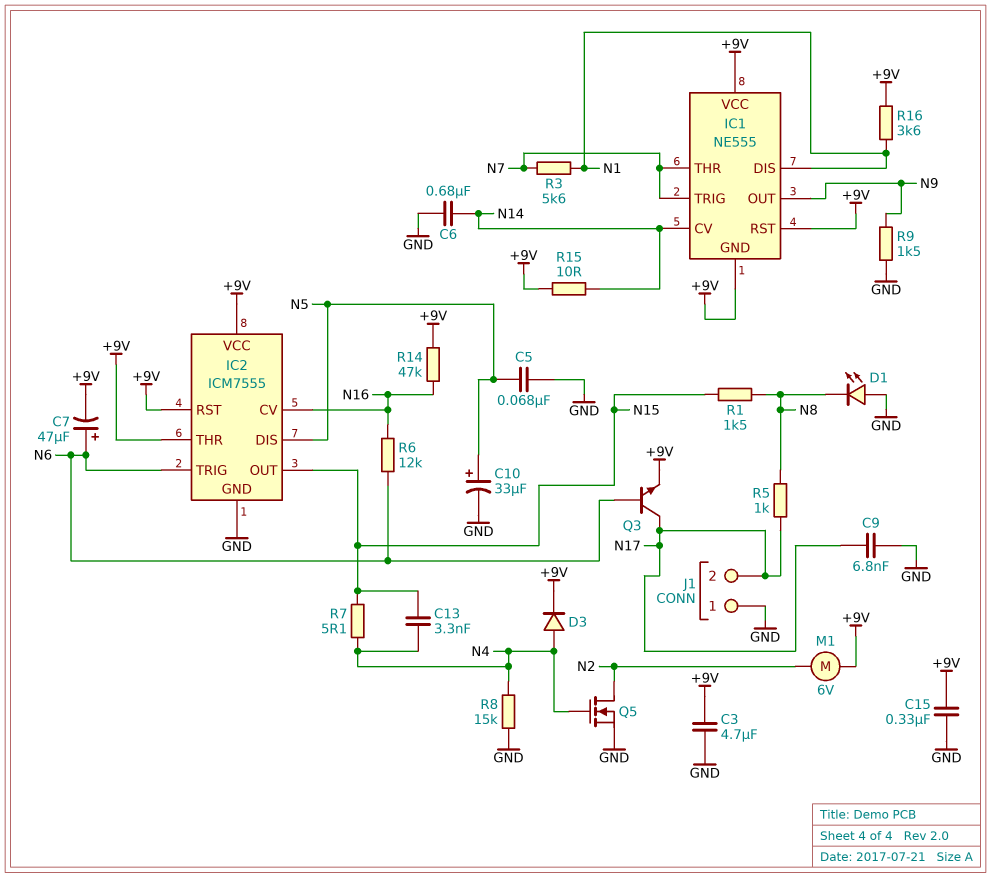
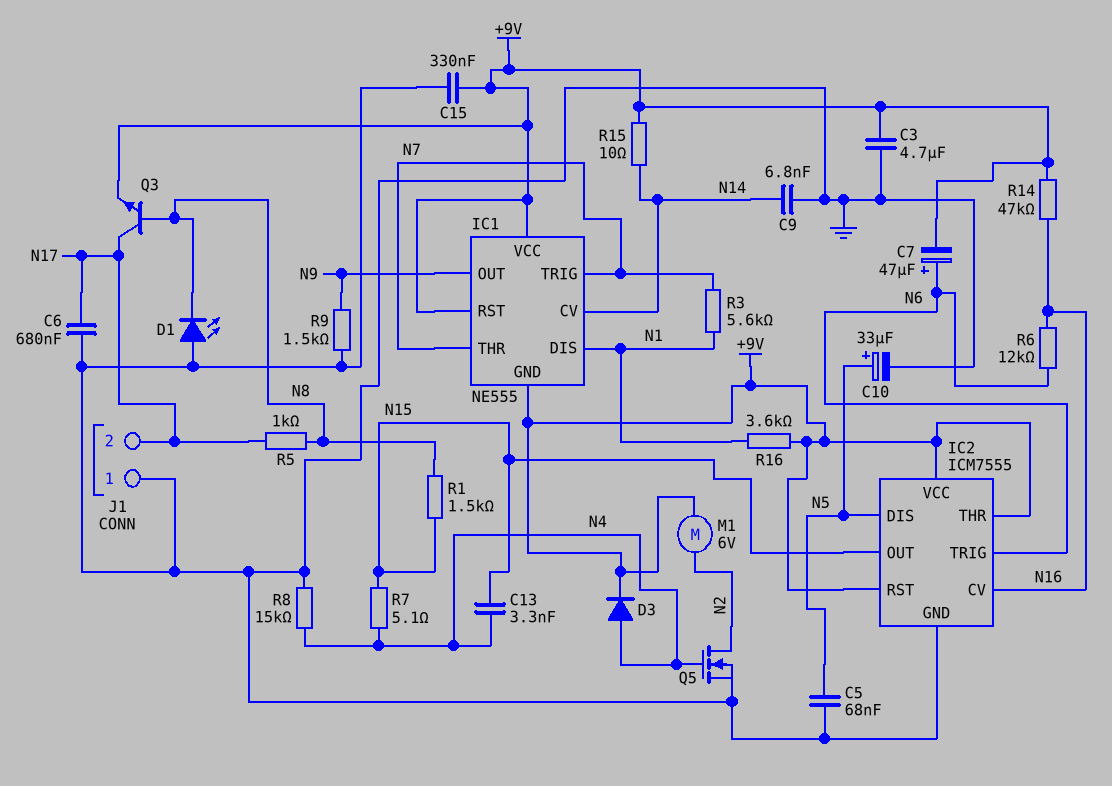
C6: 680nF (GND, N14) -> 680nF (GND, N17)
C9: 6.8nF (GND, N17) -> 6.8nF (GND, N14)
Q3: NPN (B N6, C N17, E +9V) -> NPN (B N8, C N17, E +9V)

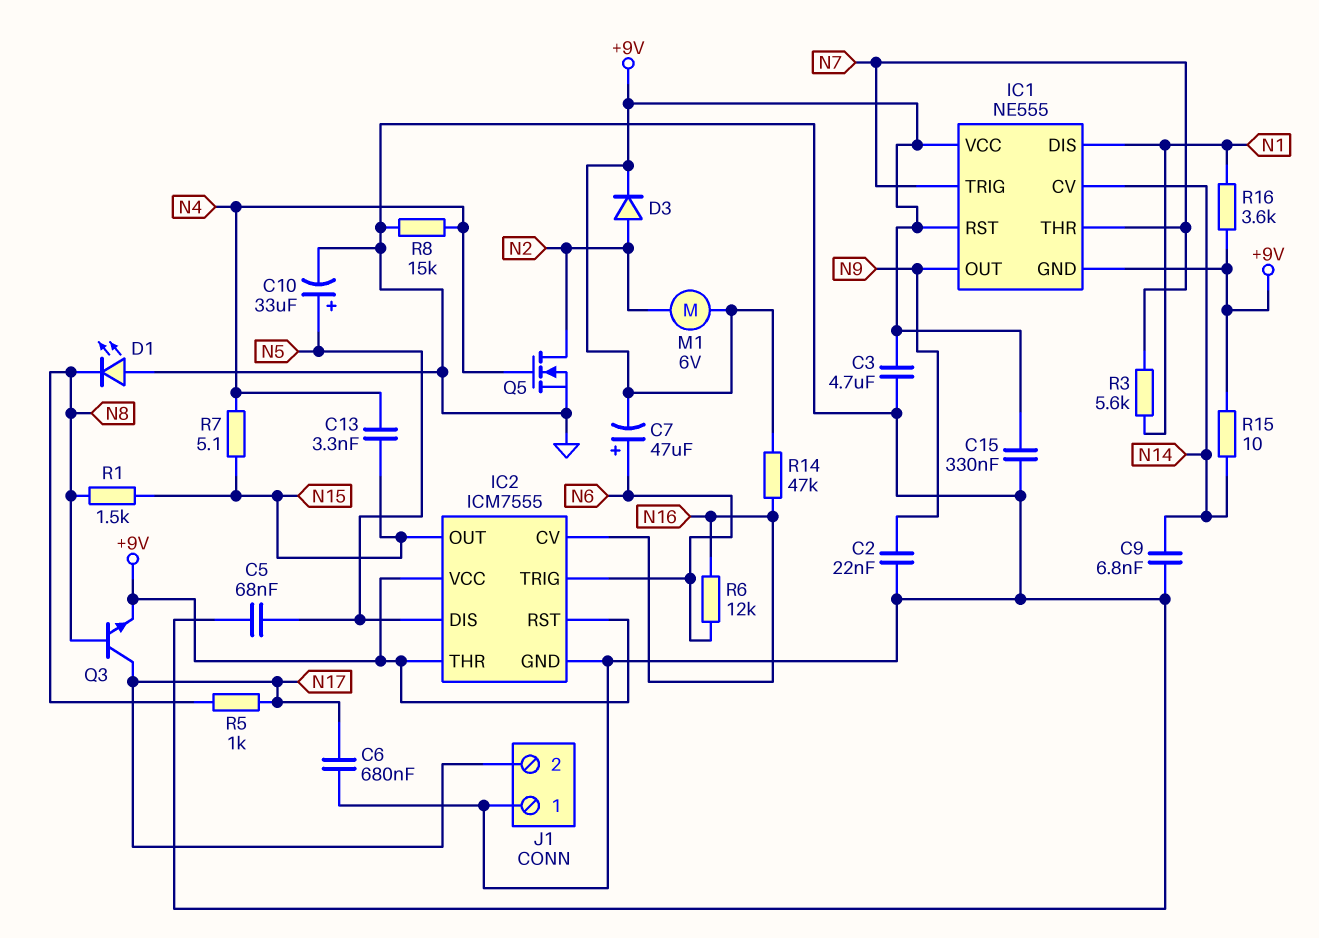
C2: none -> 22nF (GND, N9)
D3: diode (A N4, K +9V) -> diode (A N2, K +9V)
R9: 1.5k (GND, N9) -> none

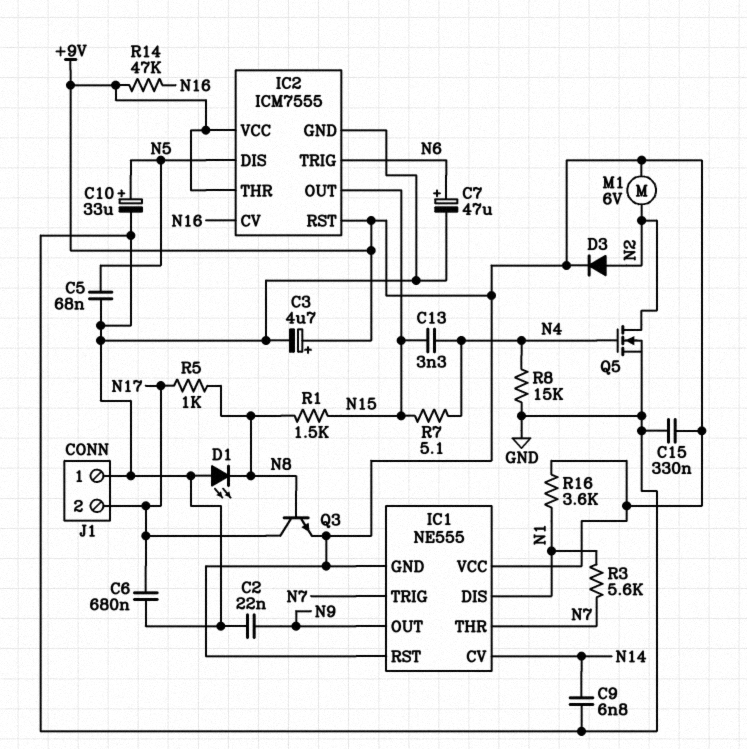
C3: 4.7uF (+9V, GND) -> 4.7uF (plus +9V, minus GND)
C7: 47uF (plus N6, minus +9V) -> 47uF (plus N6, minus GND)
R6: 12k (N6, N16) -> none
R15: 10 (+9V, N14) -> none

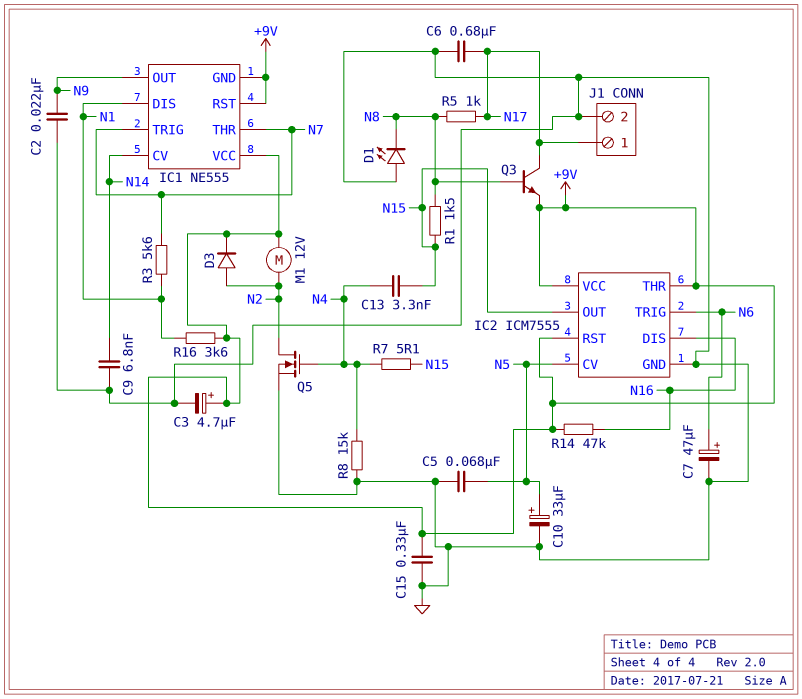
IC2 pin CV: N16 -> N5
IC2 pin DIS: N5 -> N16
J1 pin 1: GND -> N17
J1 pin 2: N17 -> GND
M1: motor 6V (+9V, N2) -> motor 12V (+9V, N2)

